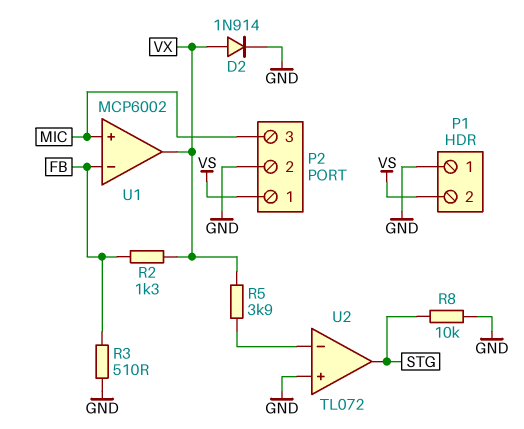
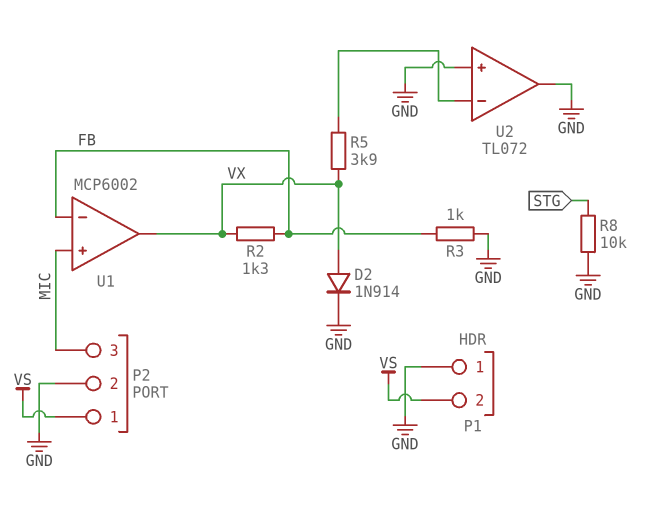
R3: 510 (FB, GND) -> 1k (FB, GND)
U2 pin out: STG -> GND

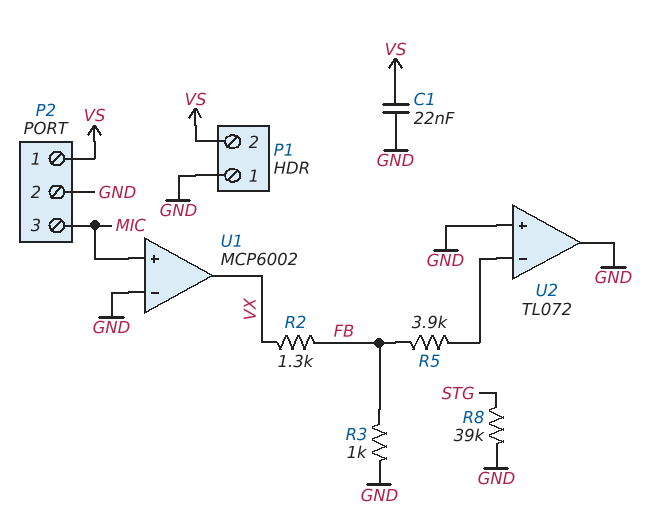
C1: none -> 22nF (GND, VS)
D2: diode 1N914 (A VX, K GND) -> none
R5: 3.9k (U2/in-, VX) -> 3.9k (FB, U2/in-)
R8: 10k (GND, STG) -> 39k (GND, STG)
U1 pin in-: FB -> GND

